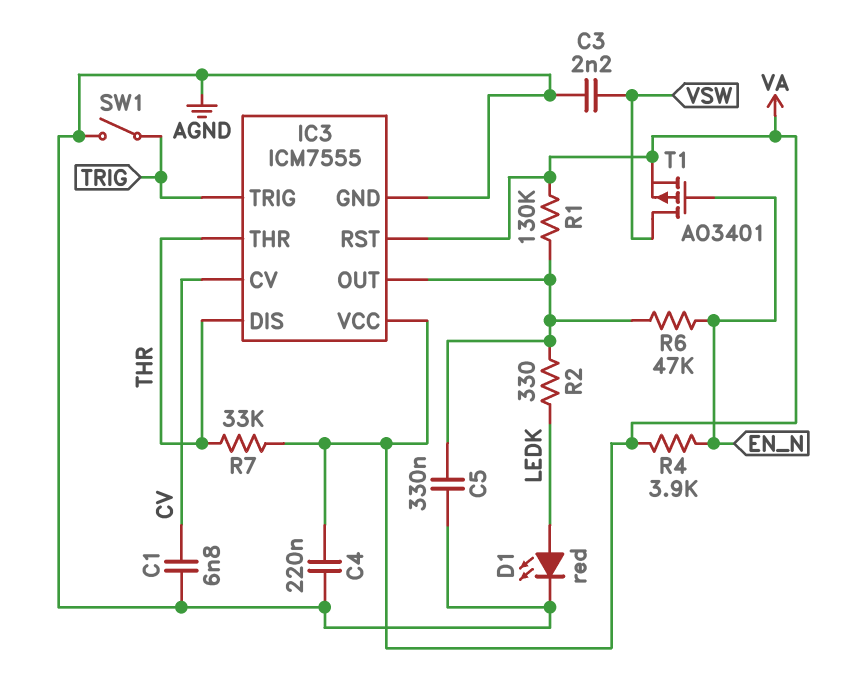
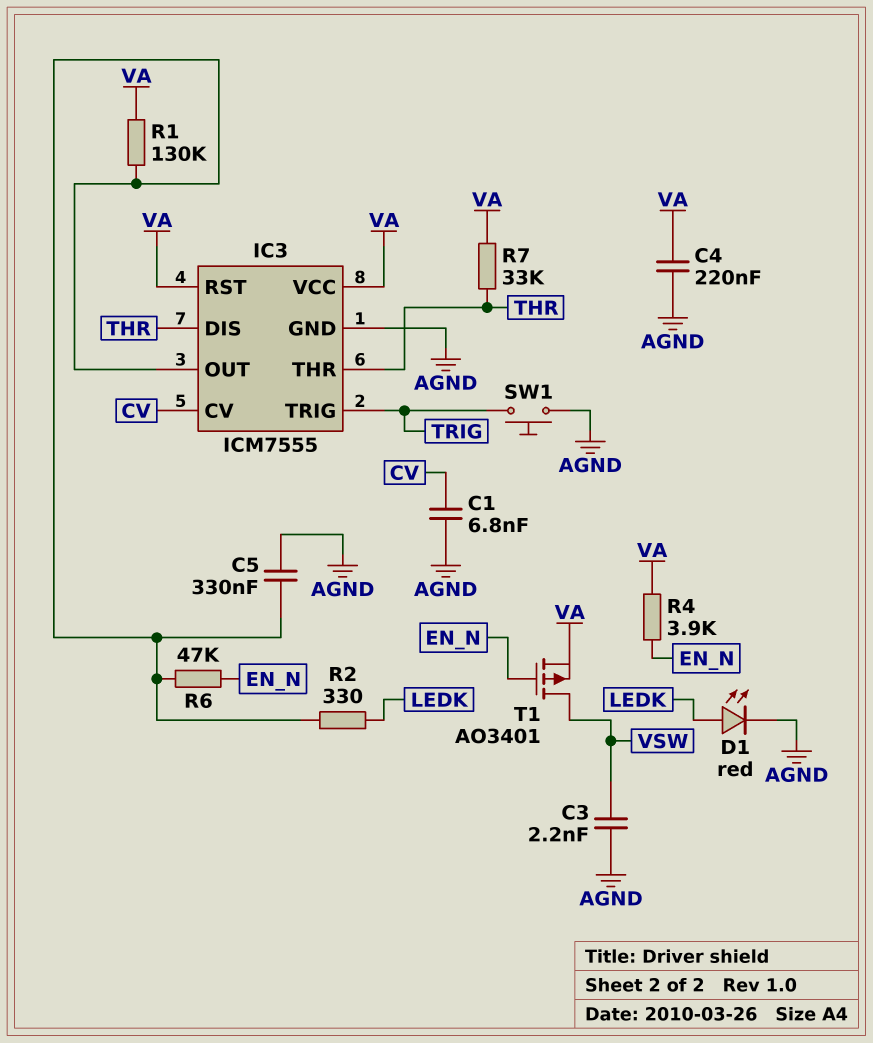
SW1: switch (AGND, TRIG) -> button (AGND, TRIG)

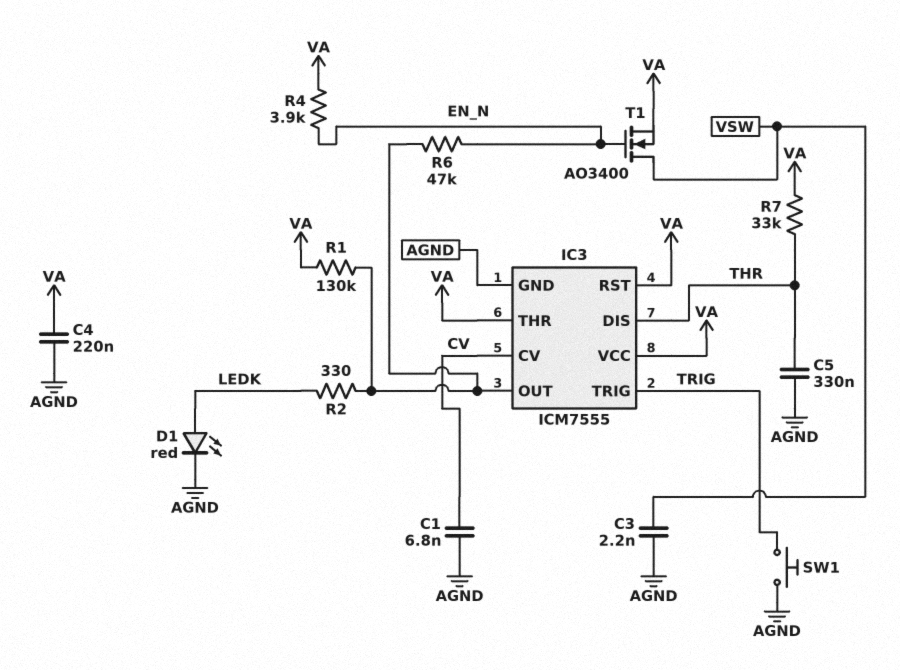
C5: 330nF (AGND, IC3/OUT) -> 330nF (AGND, THR)
IC3 pin THR: THR -> VA
T1: PMOS AO3401 (G EN_N, D VSW, S VA) -> NMOS AO3400 (G EN_N, D VSW, S VA)

